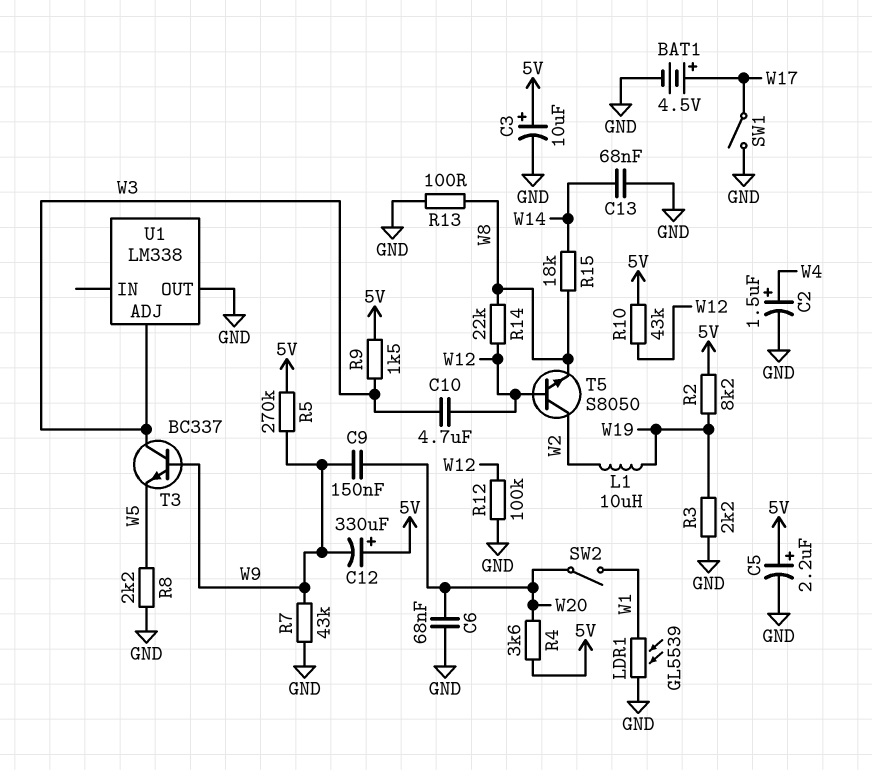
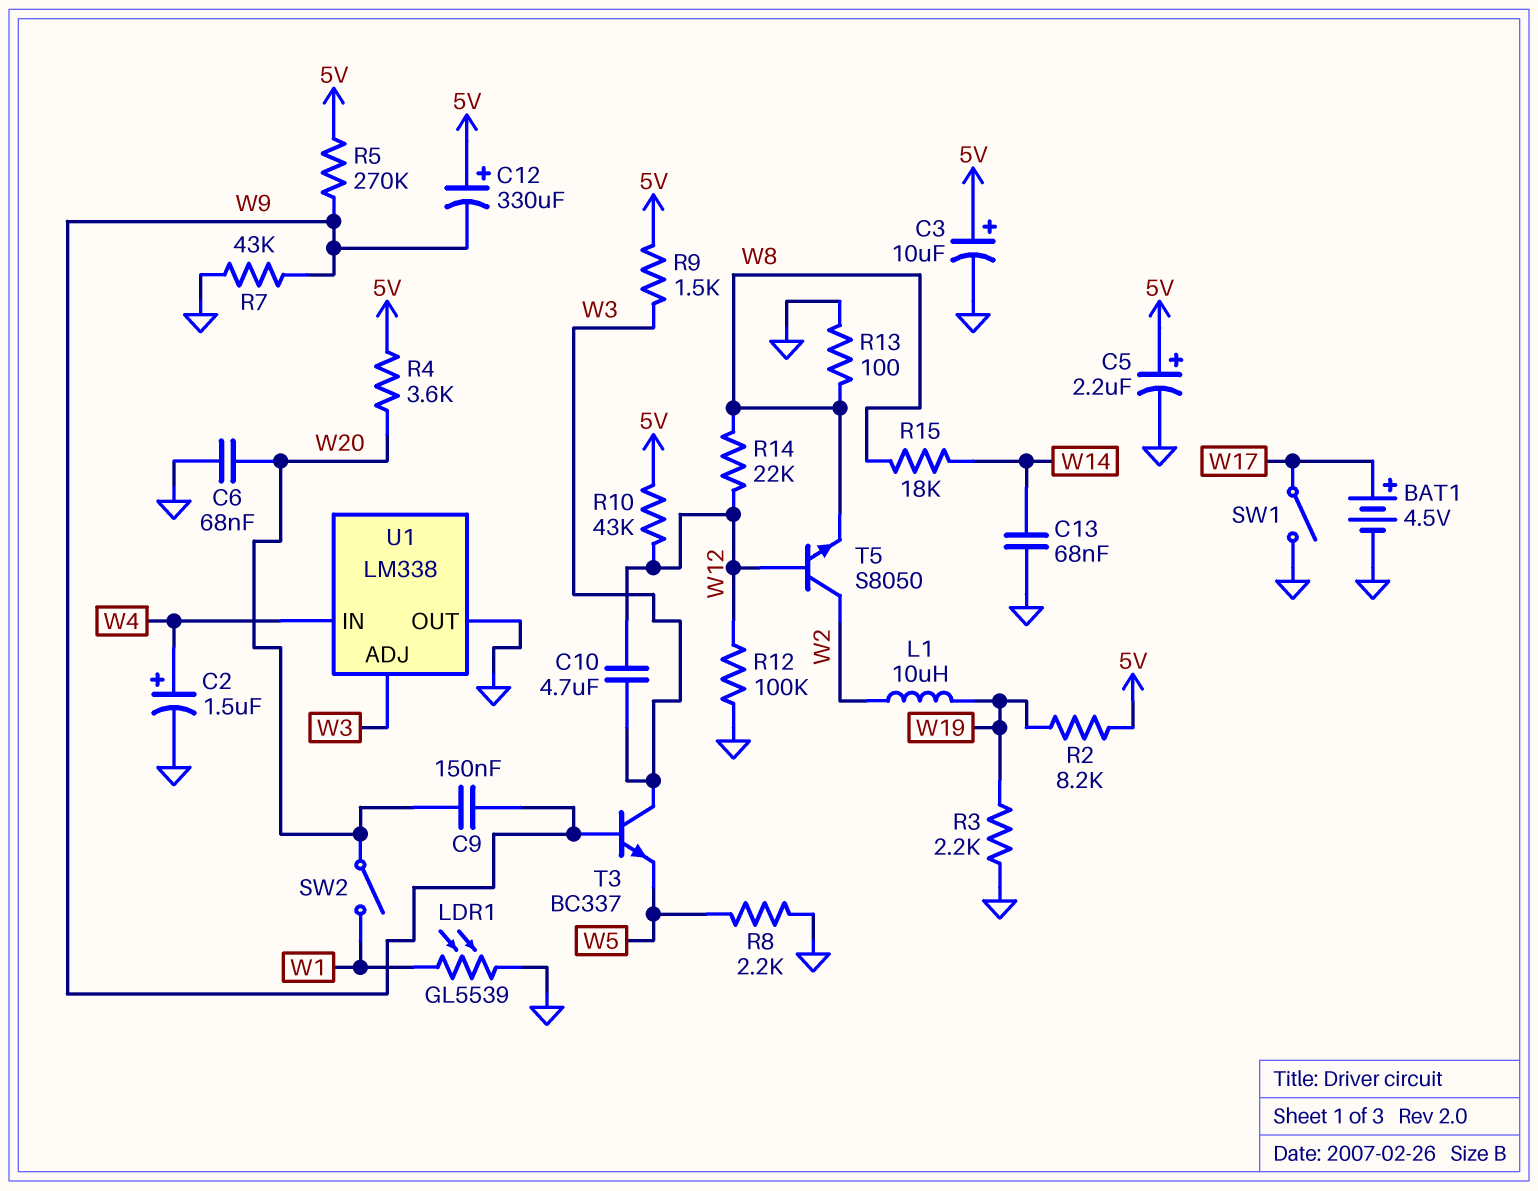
U1 pin IN: none -> W4

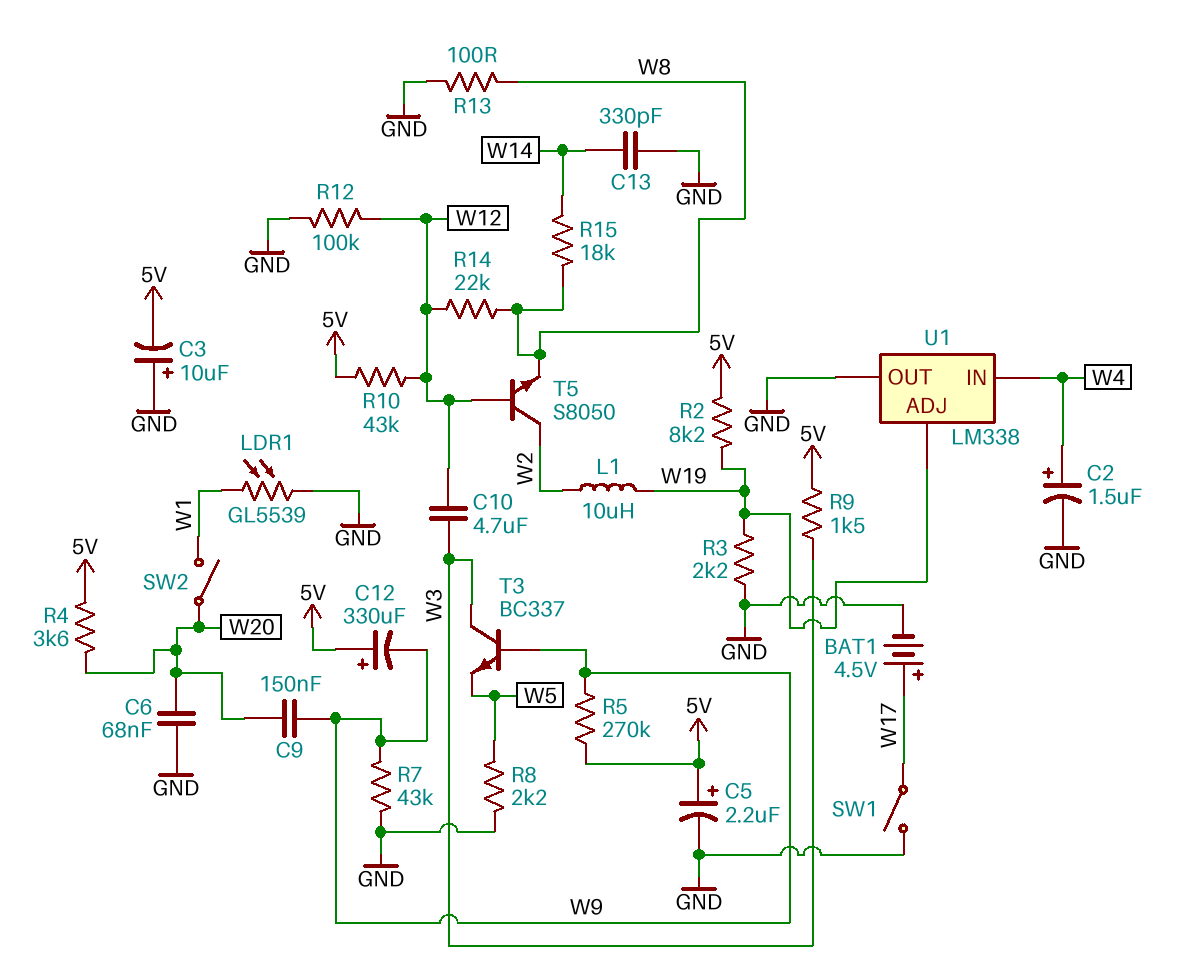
C3: 10uF (plus 5V, minus GND) -> 10uF (plus GND, minus 5V)
C13: 68nF (GND, W14) -> 330pF (GND, W14)
U1 pin ADJ: W3 -> W19

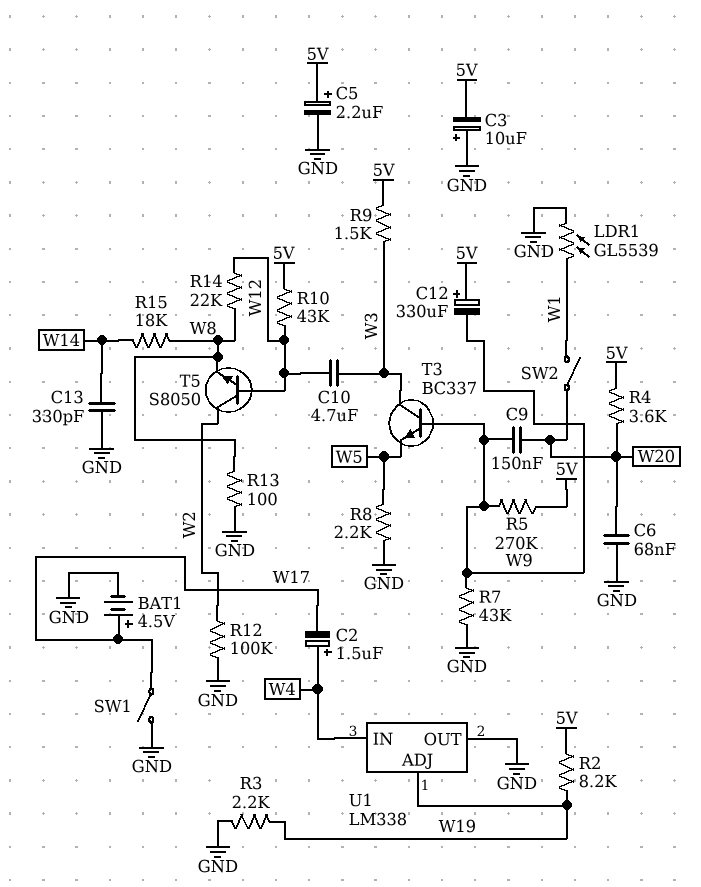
C2: 1.5uF (plus W4, minus GND) -> 1.5uF (plus W4, minus W17)
L1: 10uH (W2, W19) -> none
R12: 100k (GND, W12) -> 100k (GND, W2)

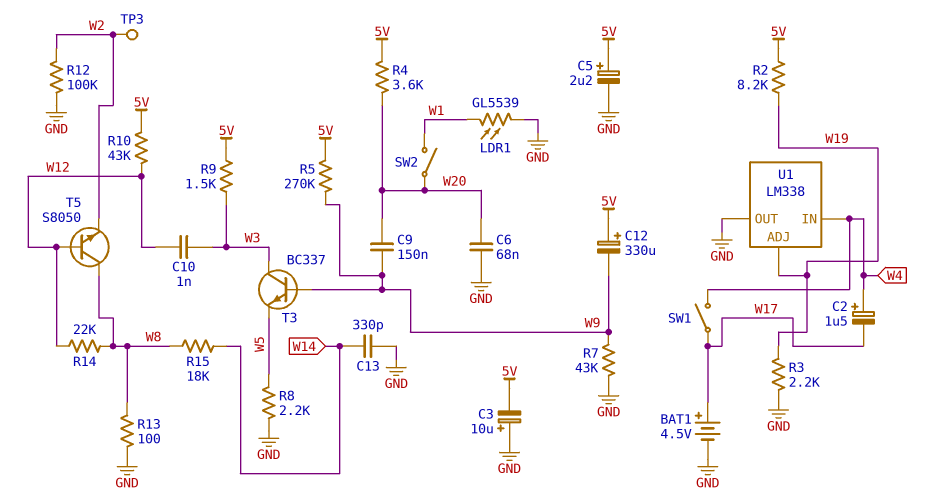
C10: 4.7uF (W3, W12) -> 1nF (W3, W12)
SW1: switch (GND, W17) -> switch (W4, W17)
T5: NPN S8050 (B W12, C W2, E W8) -> NPN S8050 (B W12, C W8, E W2)
TP3: none -> test point (W2)

